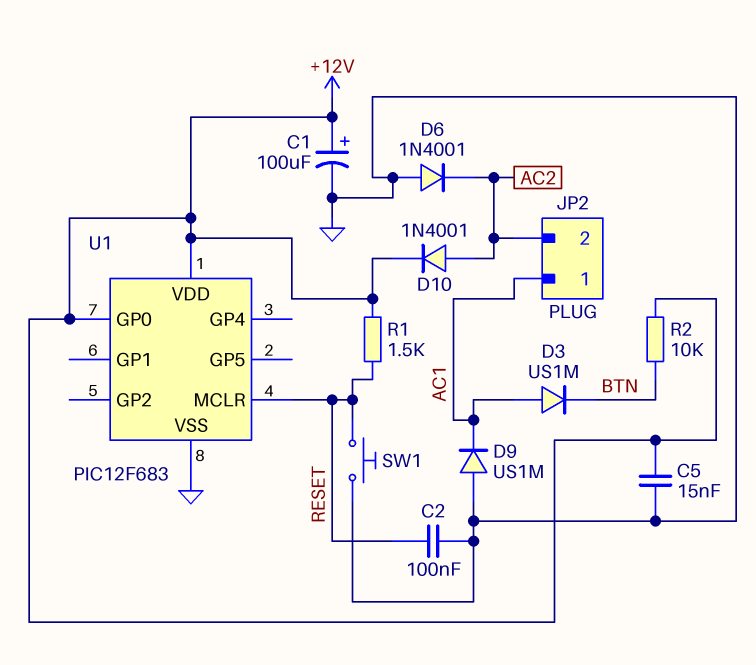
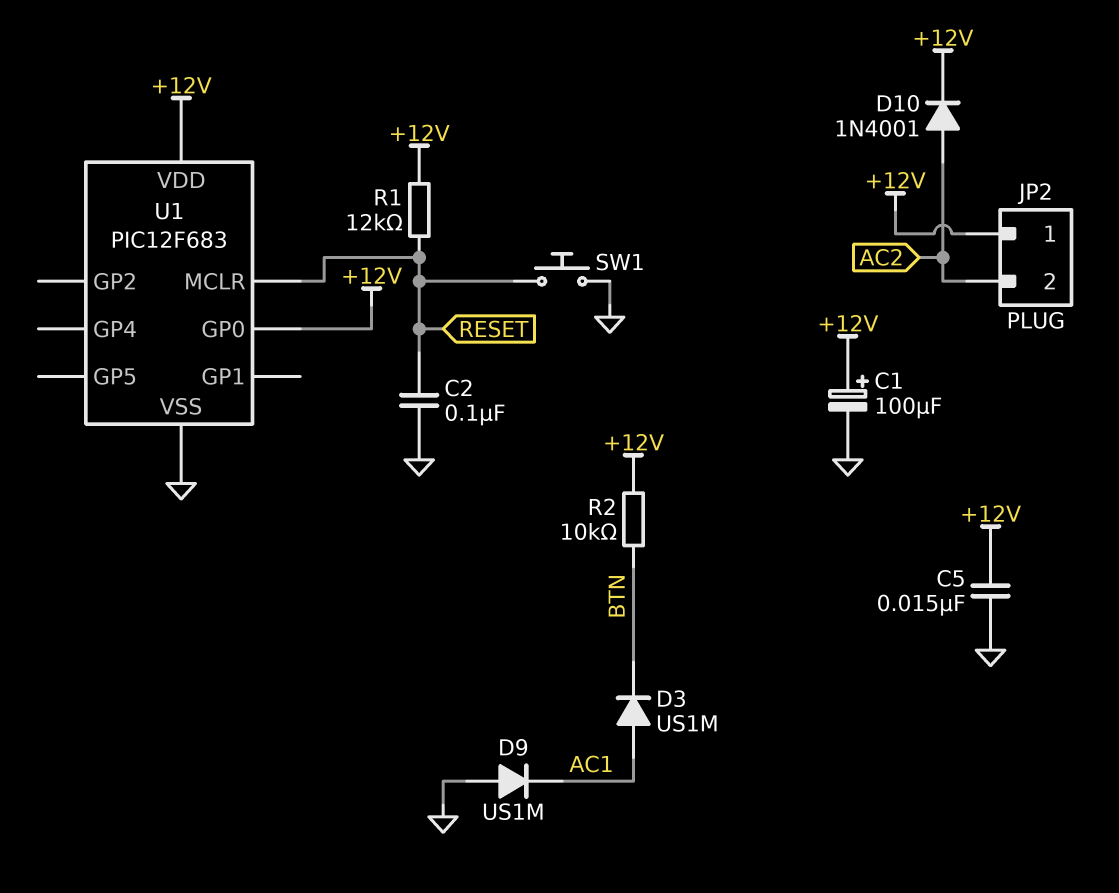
D6: diode 1N4001 (A GND, K AC2) -> none
JP2 pin 1: AC1 -> +12V
R1: 1.5k (+12V, RESET) -> 12k (+12V, RESET)

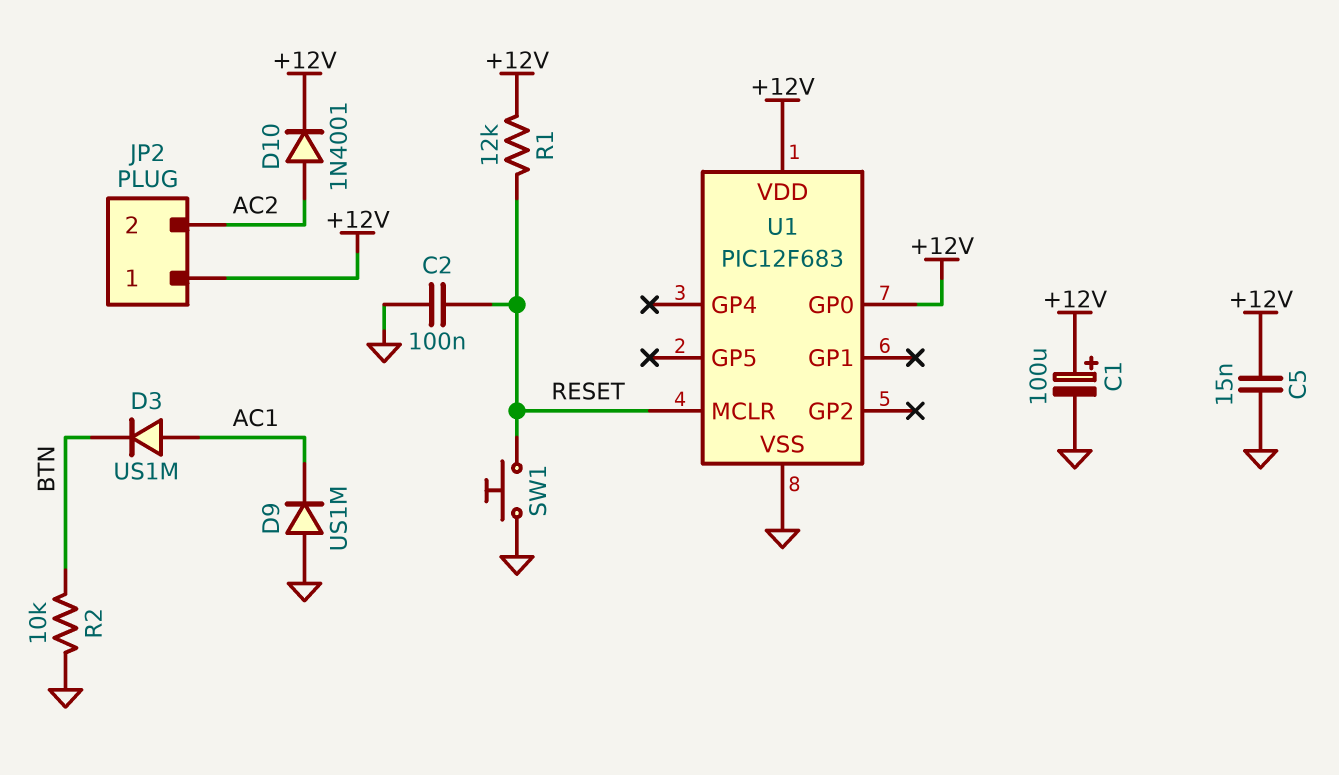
R2: 10k (+12V, BTN) -> 10k (BTN, GND)

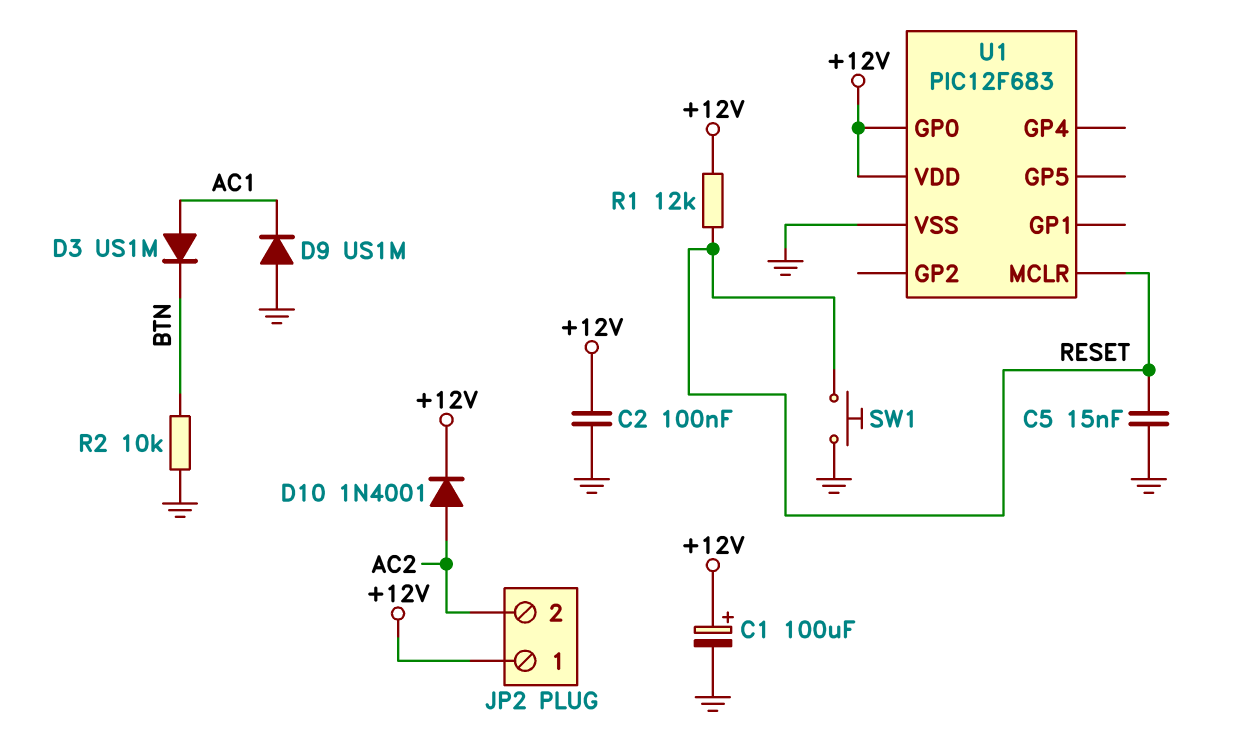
C2: 100nF (GND, RESET) -> 100nF (+12V, GND)
C5: 15nF (+12V, GND) -> 15nF (GND, RESET)

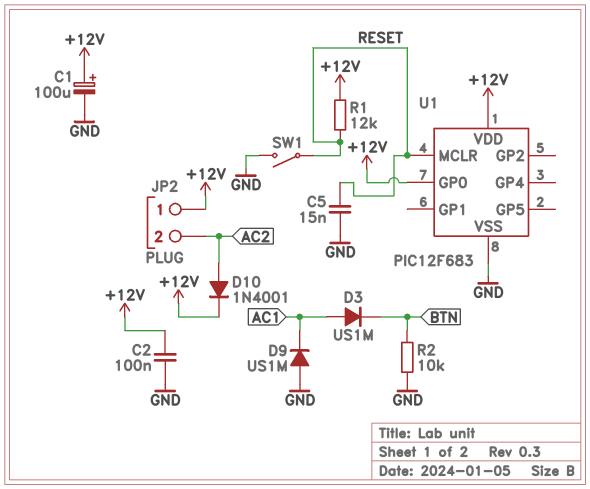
SW1: button (GND, RESET) -> switch (GND, RESET)

